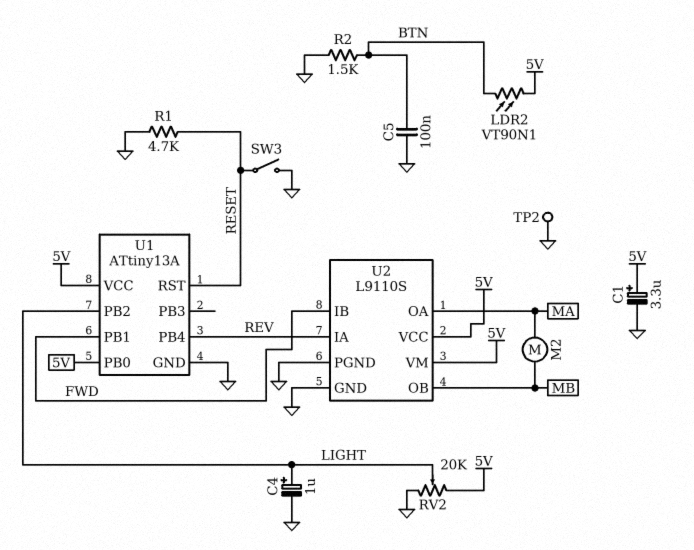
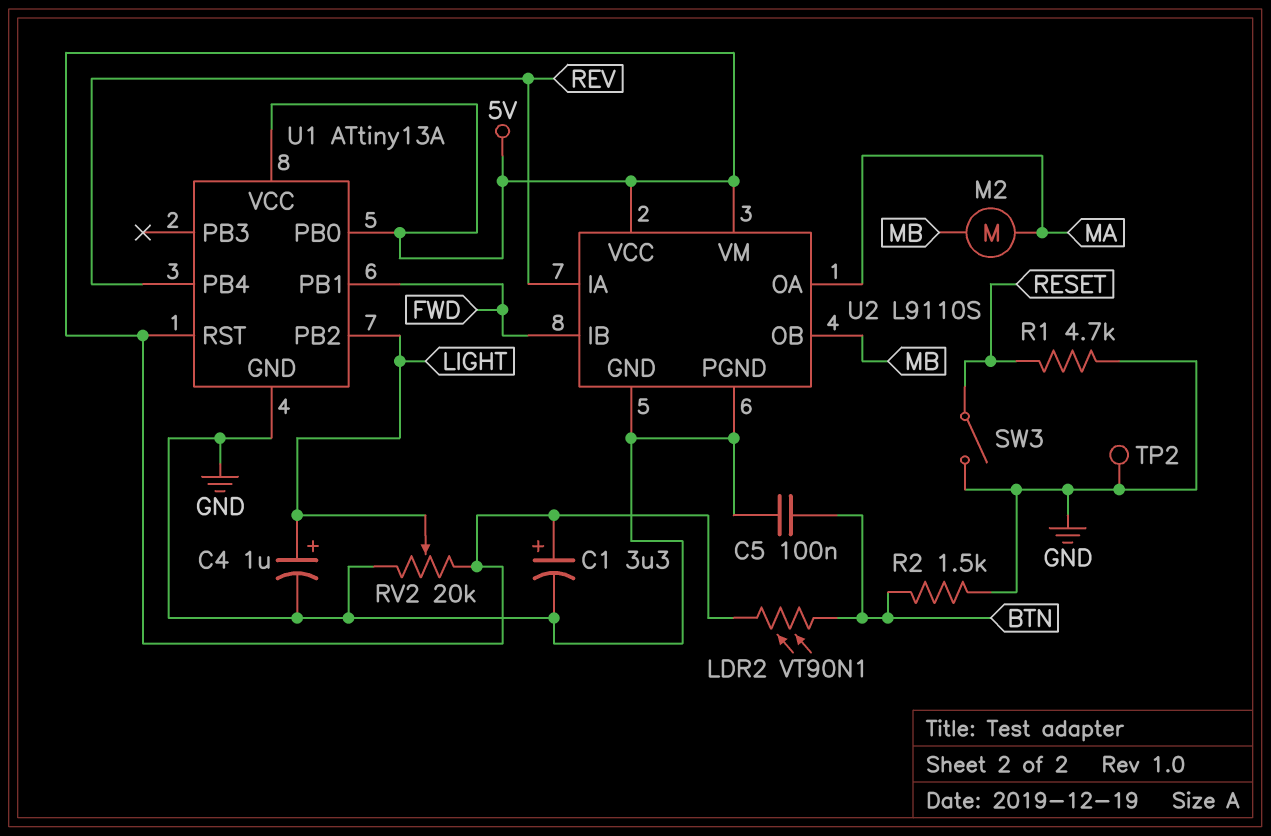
U1 pin RST: RESET -> 5V

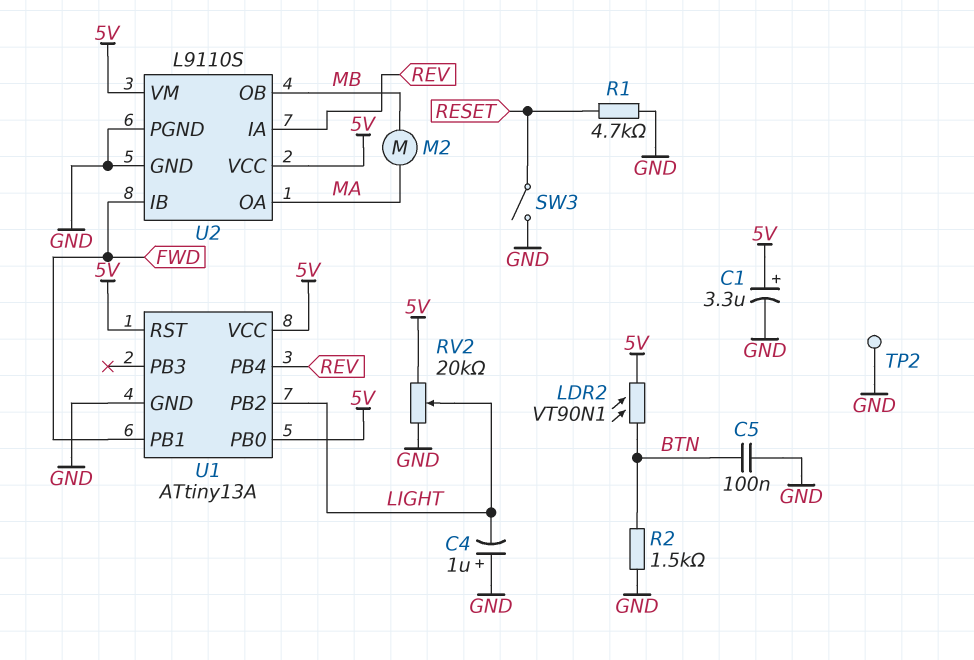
C4: 1uF (plus LIGHT, minus GND) -> 1uF (plus GND, minus LIGHT)

